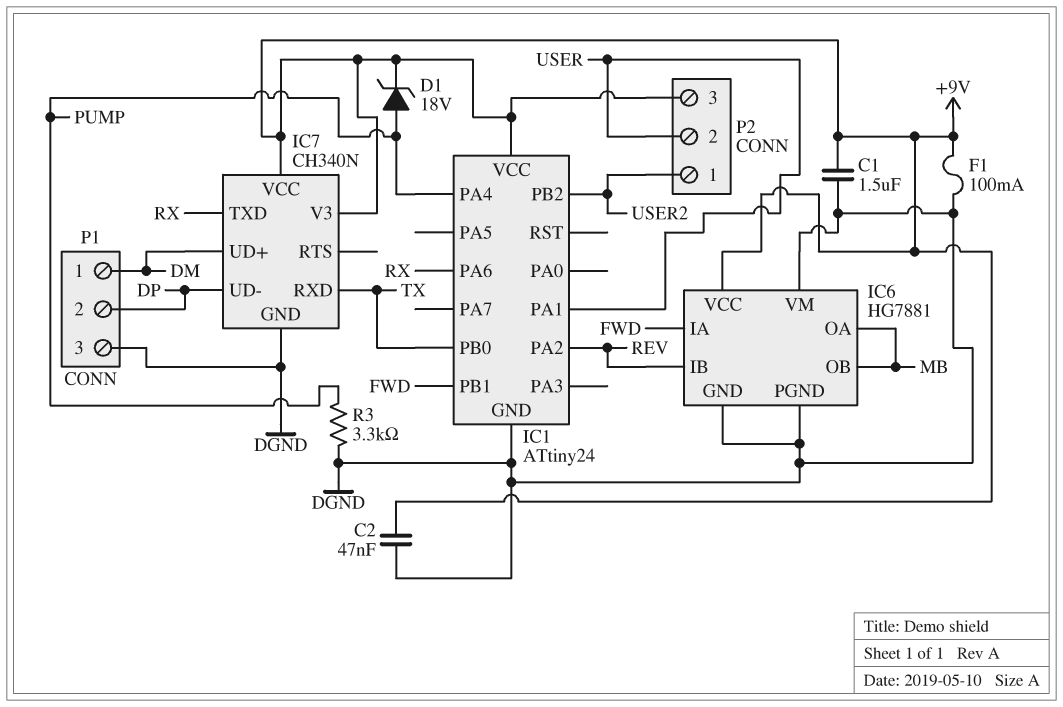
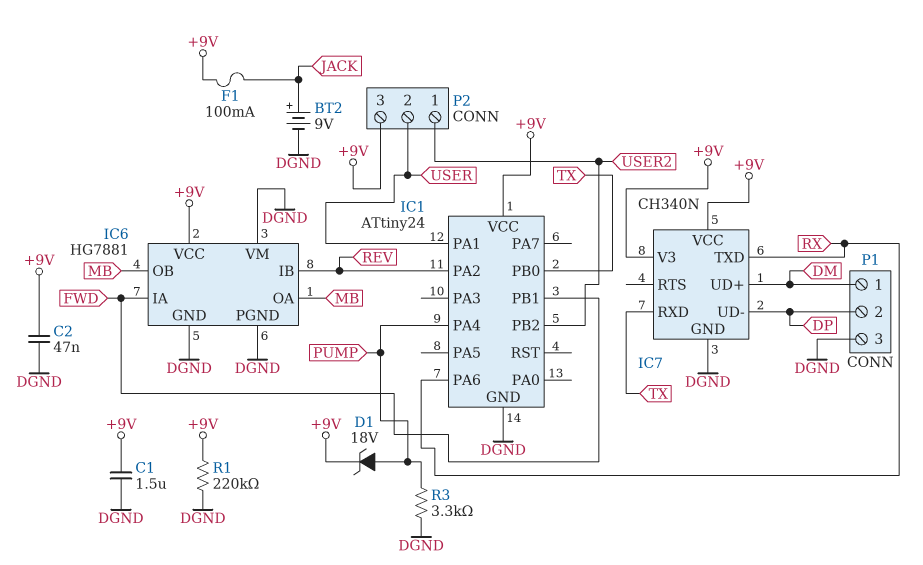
BT2: none -> 9V (plus JACK, minus DGND)
F1: 100mA (+9V, DGND) -> 100mA (+9V, JACK)
R1: none -> 220k (+9V, DGND)

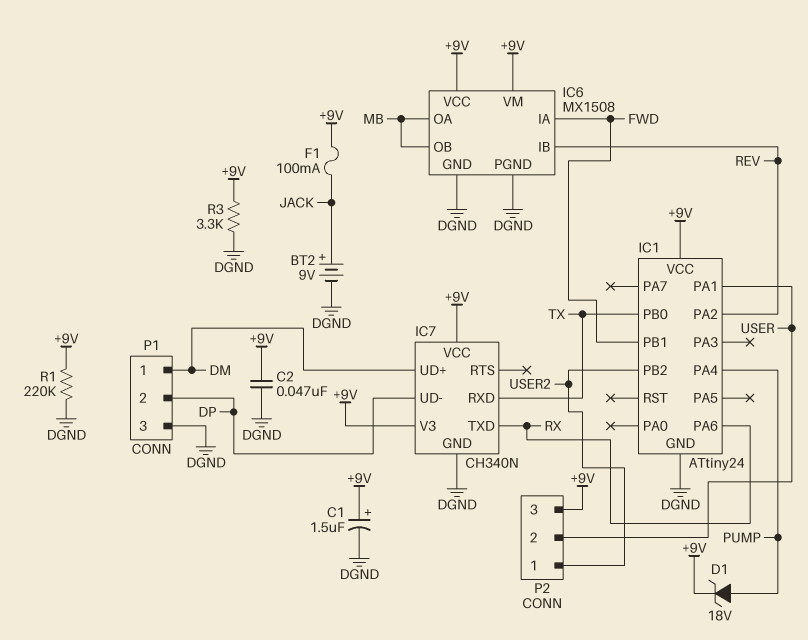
C1: 1.5uF (+9V, DGND) -> 1.5uF (plus +9V, minus DGND)
IC6: HG7881 -> MX1508
IC6 pin VM: DGND -> +9V
R3: 3.3k (DGND, PUMP) -> 3.3k (+9V, DGND)

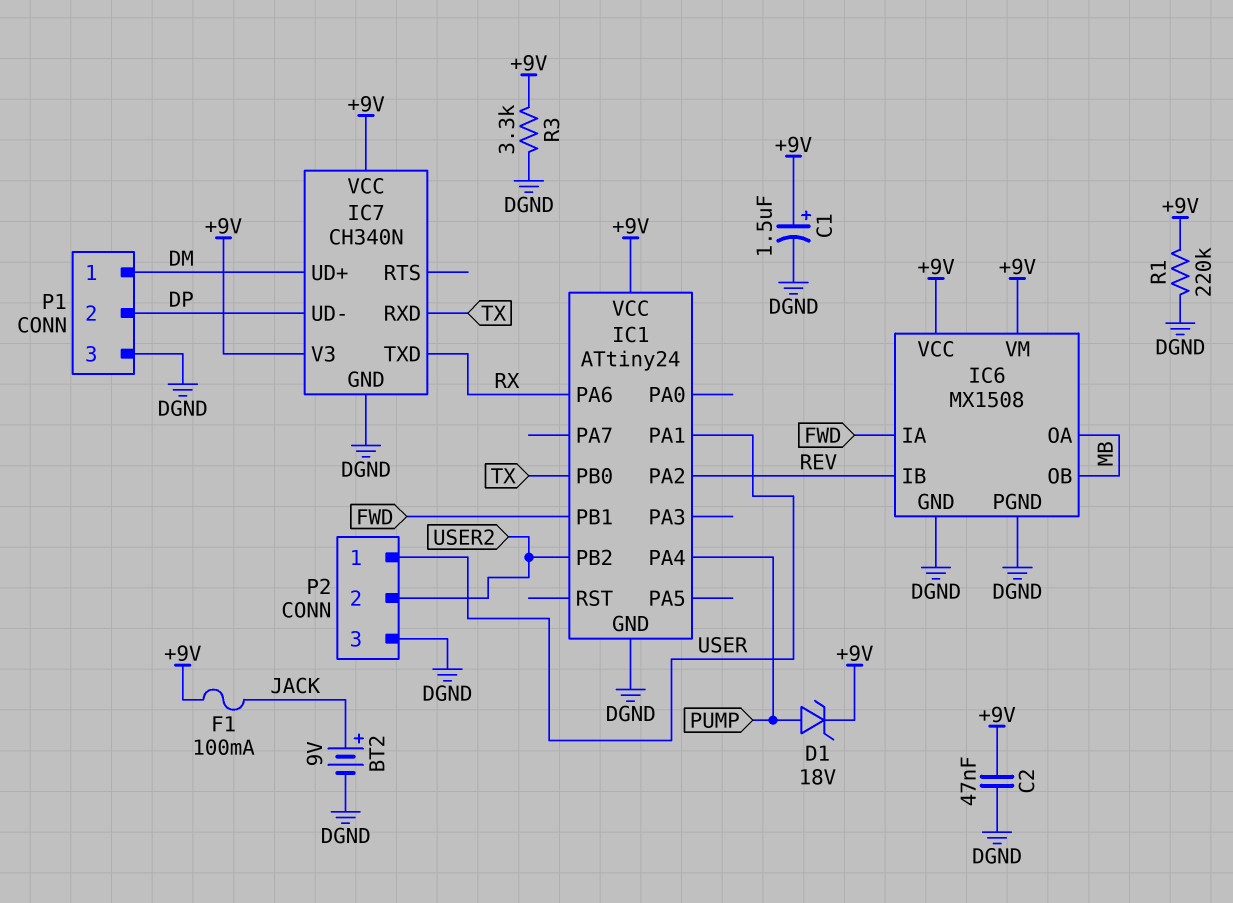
P2 pin 1: USER2 -> USER
P2 pin 2: USER -> USER2
P2 pin 3: +9V -> DGND

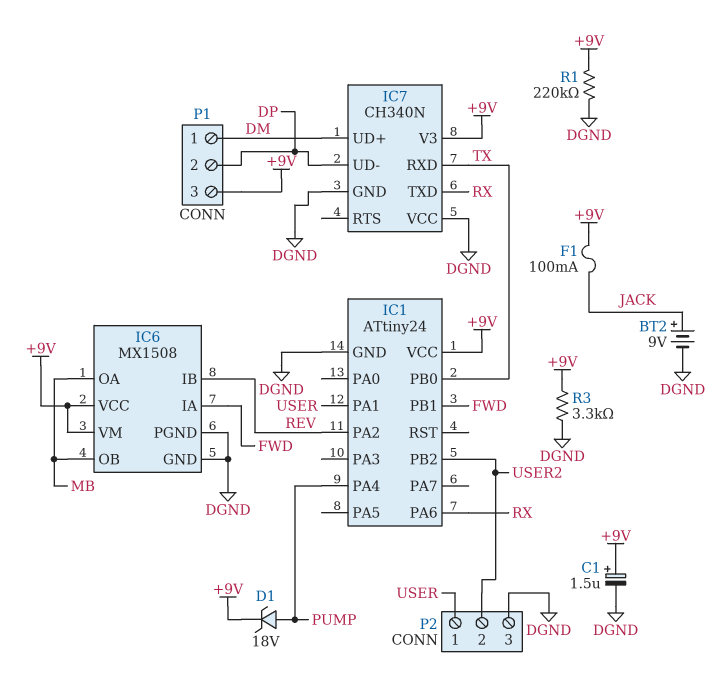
C2: 47nF (+9V, DGND) -> none
IC7 pin VCC: +9V -> DGND
P1 pin 3: DGND -> +9V

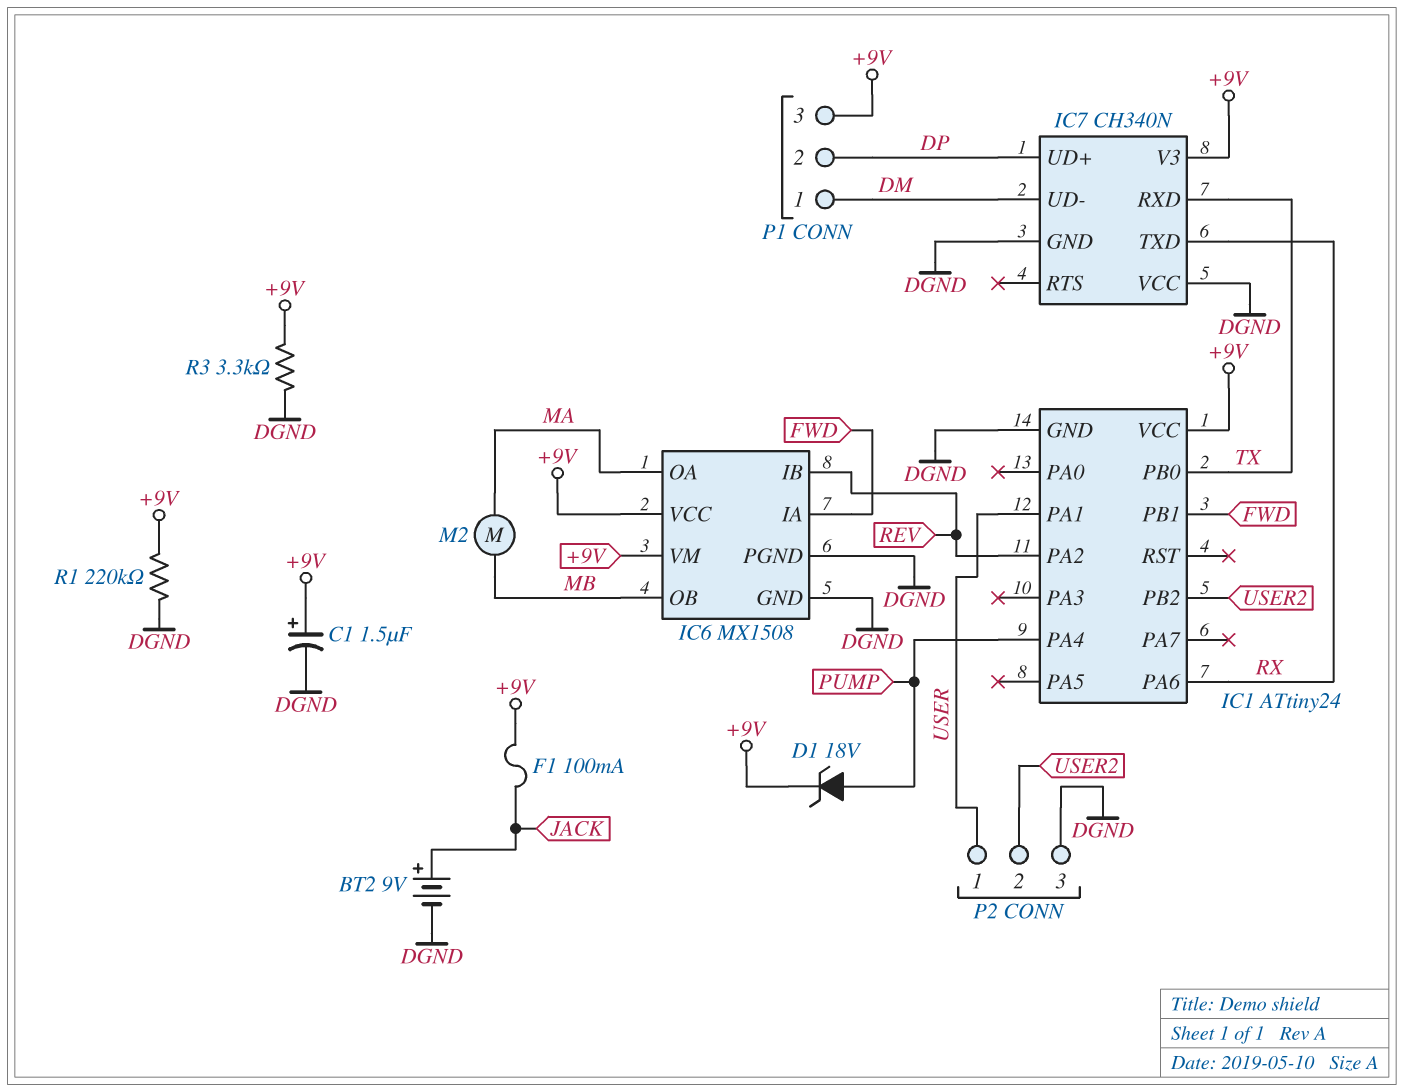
IC6 pin OA: MB -> MA
IC7 pin UD+: DM -> DP
IC7 pin UD-: DP -> DM
M2: none -> motor (MA, MB)

